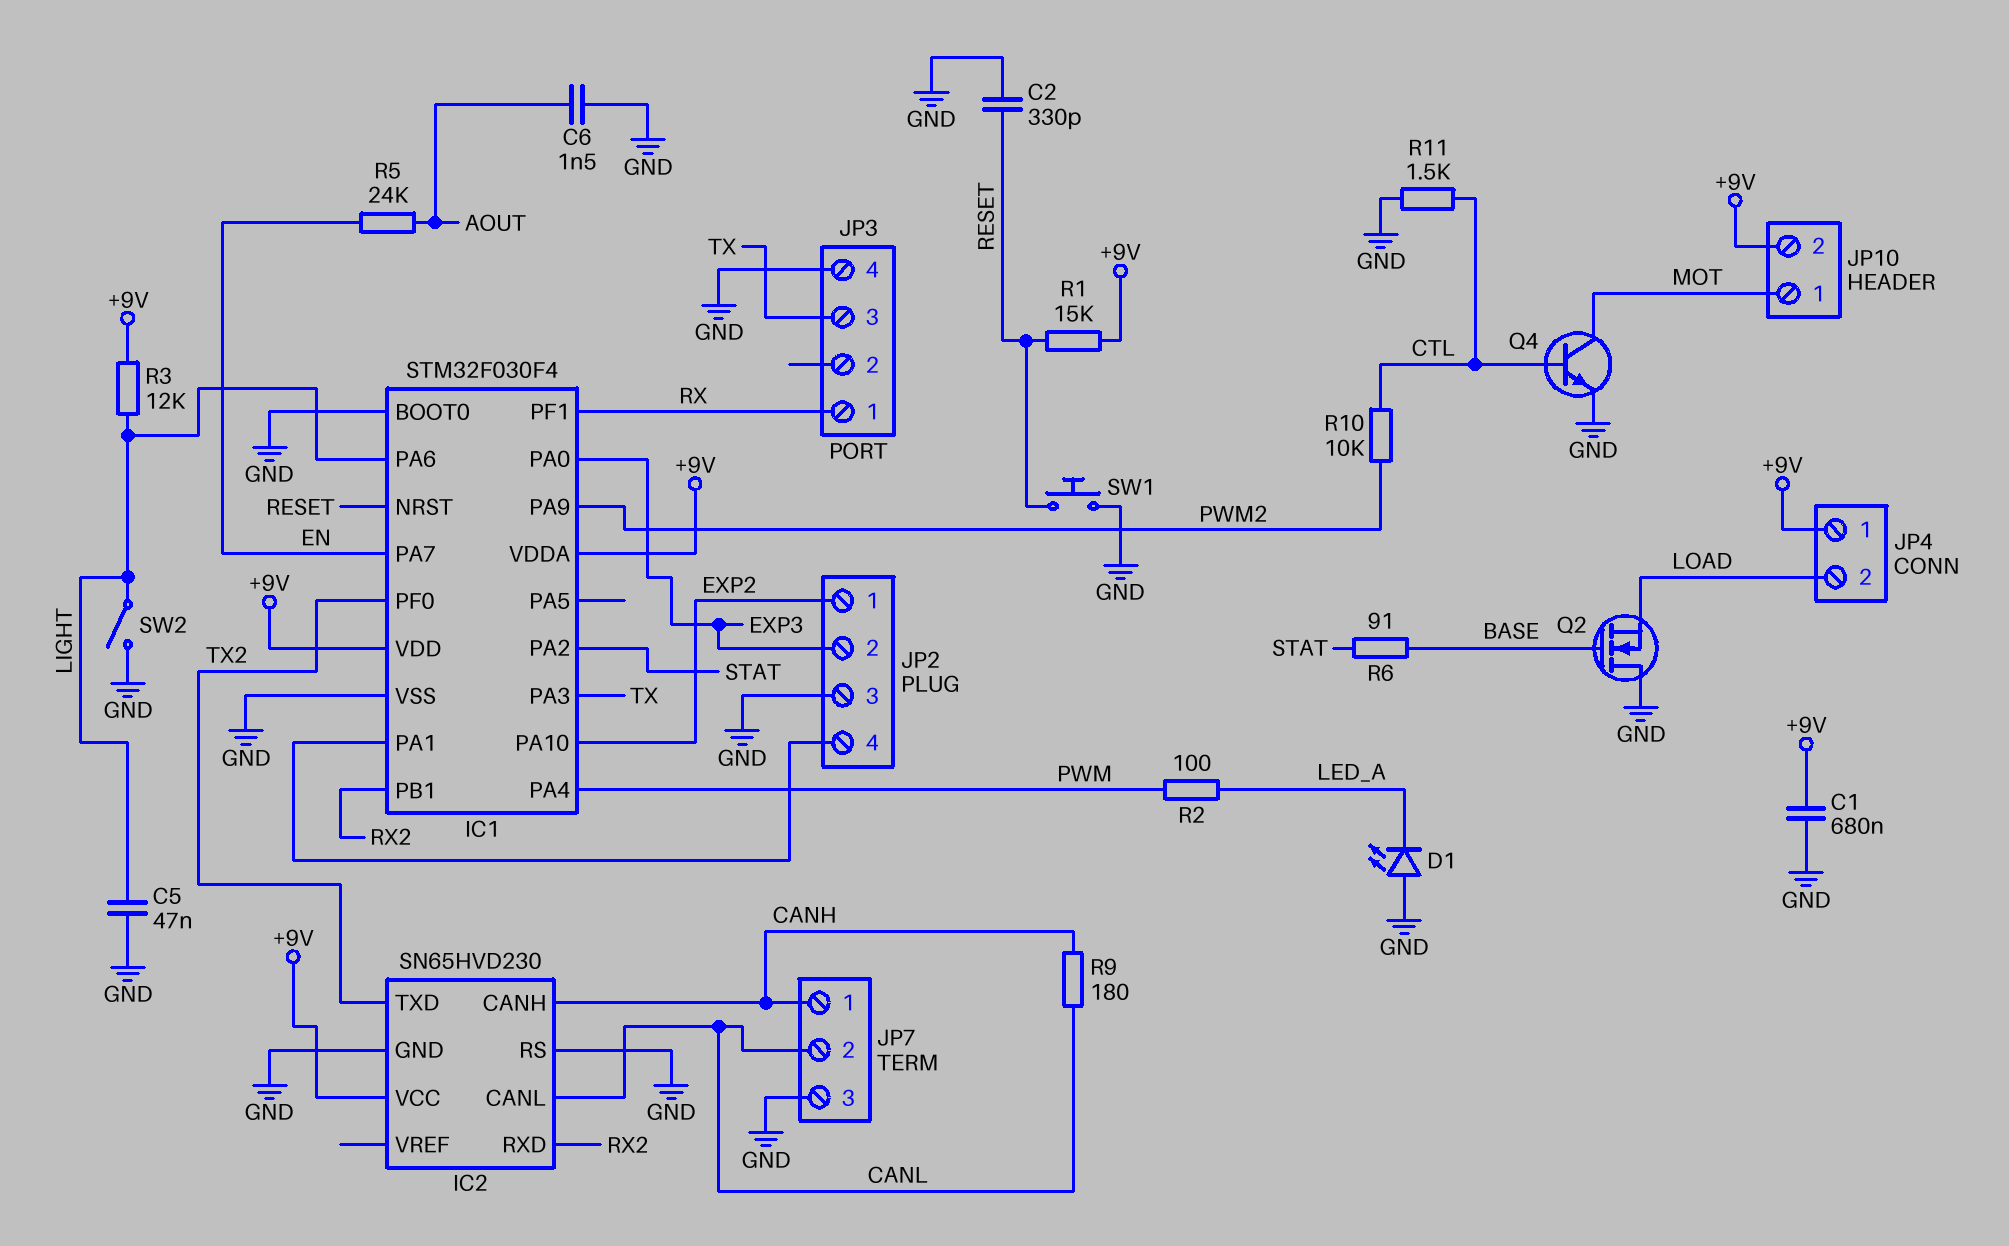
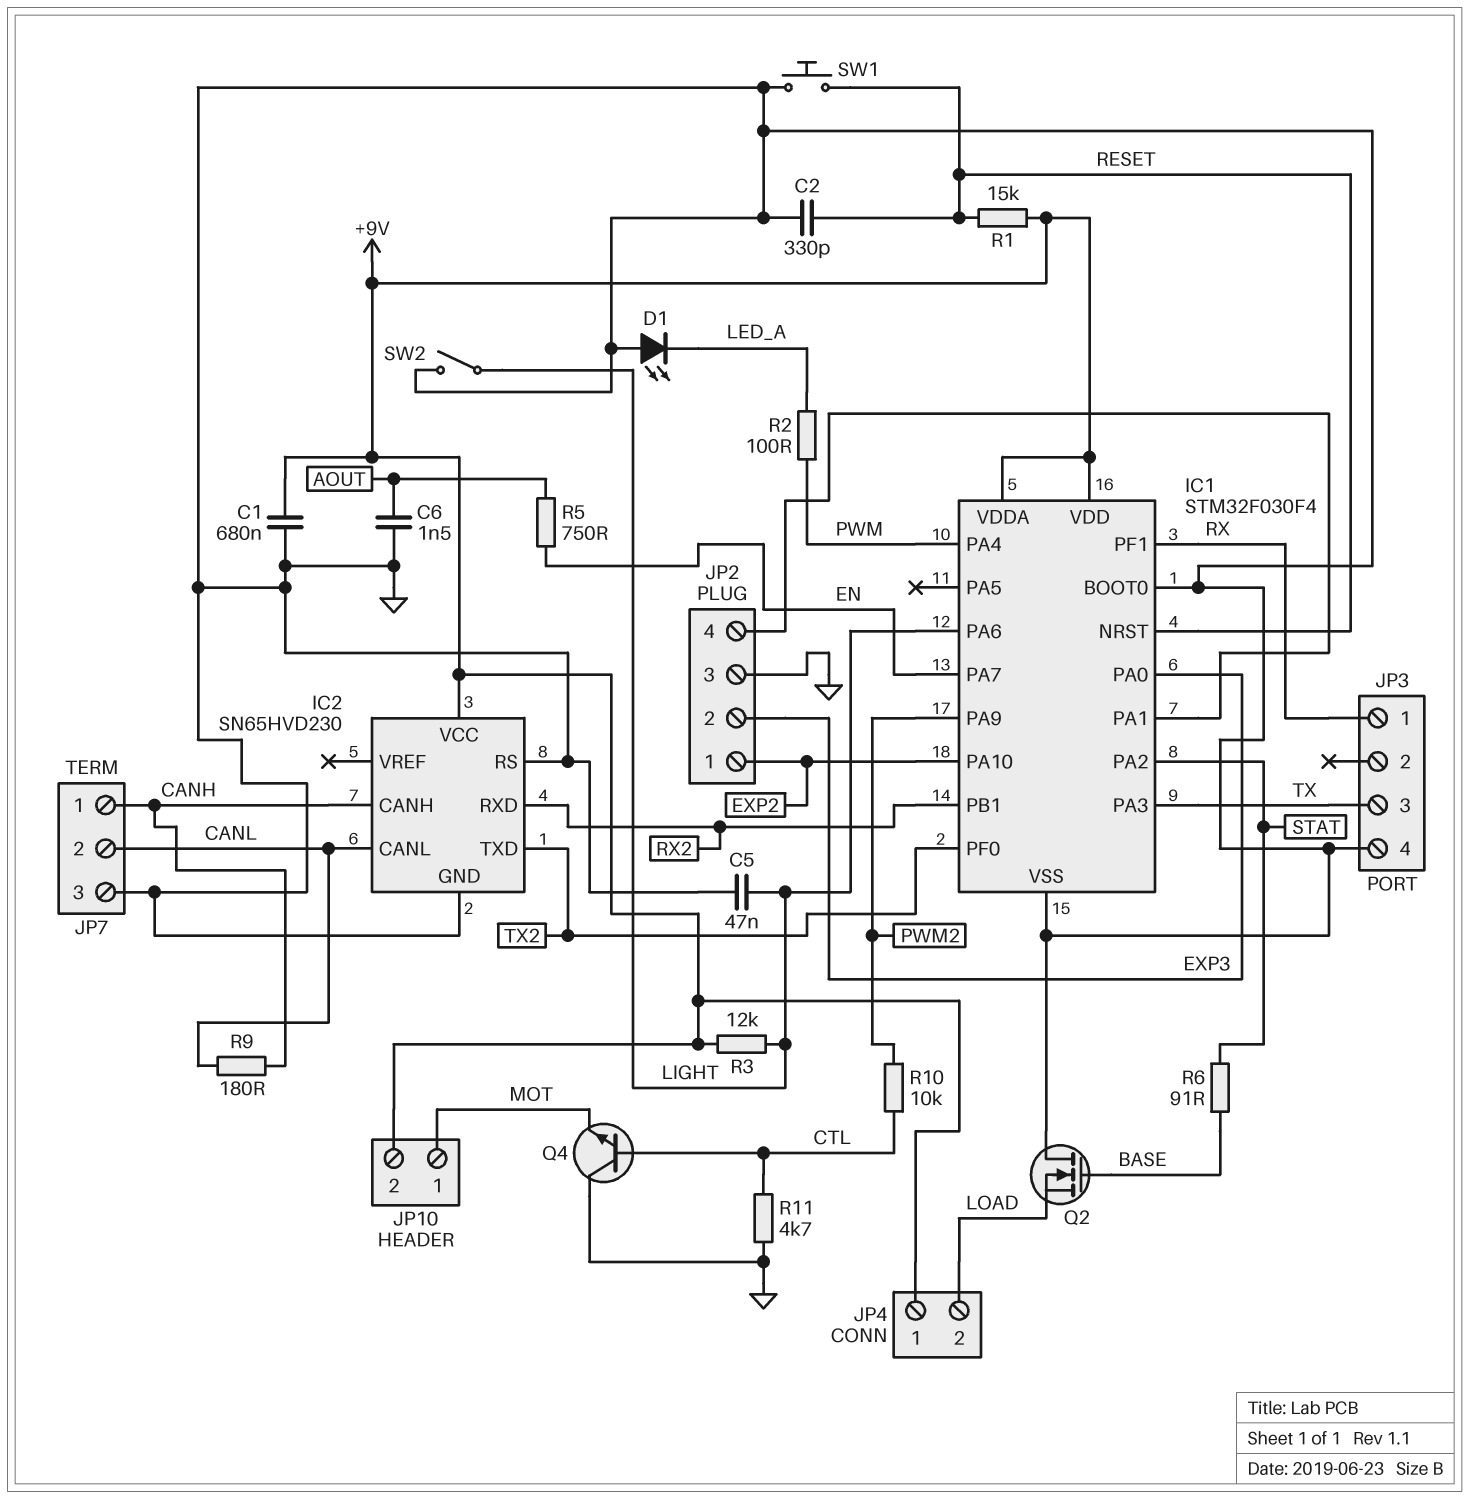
Q4: NPN (B CTL, C MOT, E GND) -> NPN (B CTL, C GND, E MOT)
R5: 24k (AOUT, EN) -> 750 (AOUT, EN)
R11: 1.5k (CTL, GND) -> 4.7k (CTL, GND)

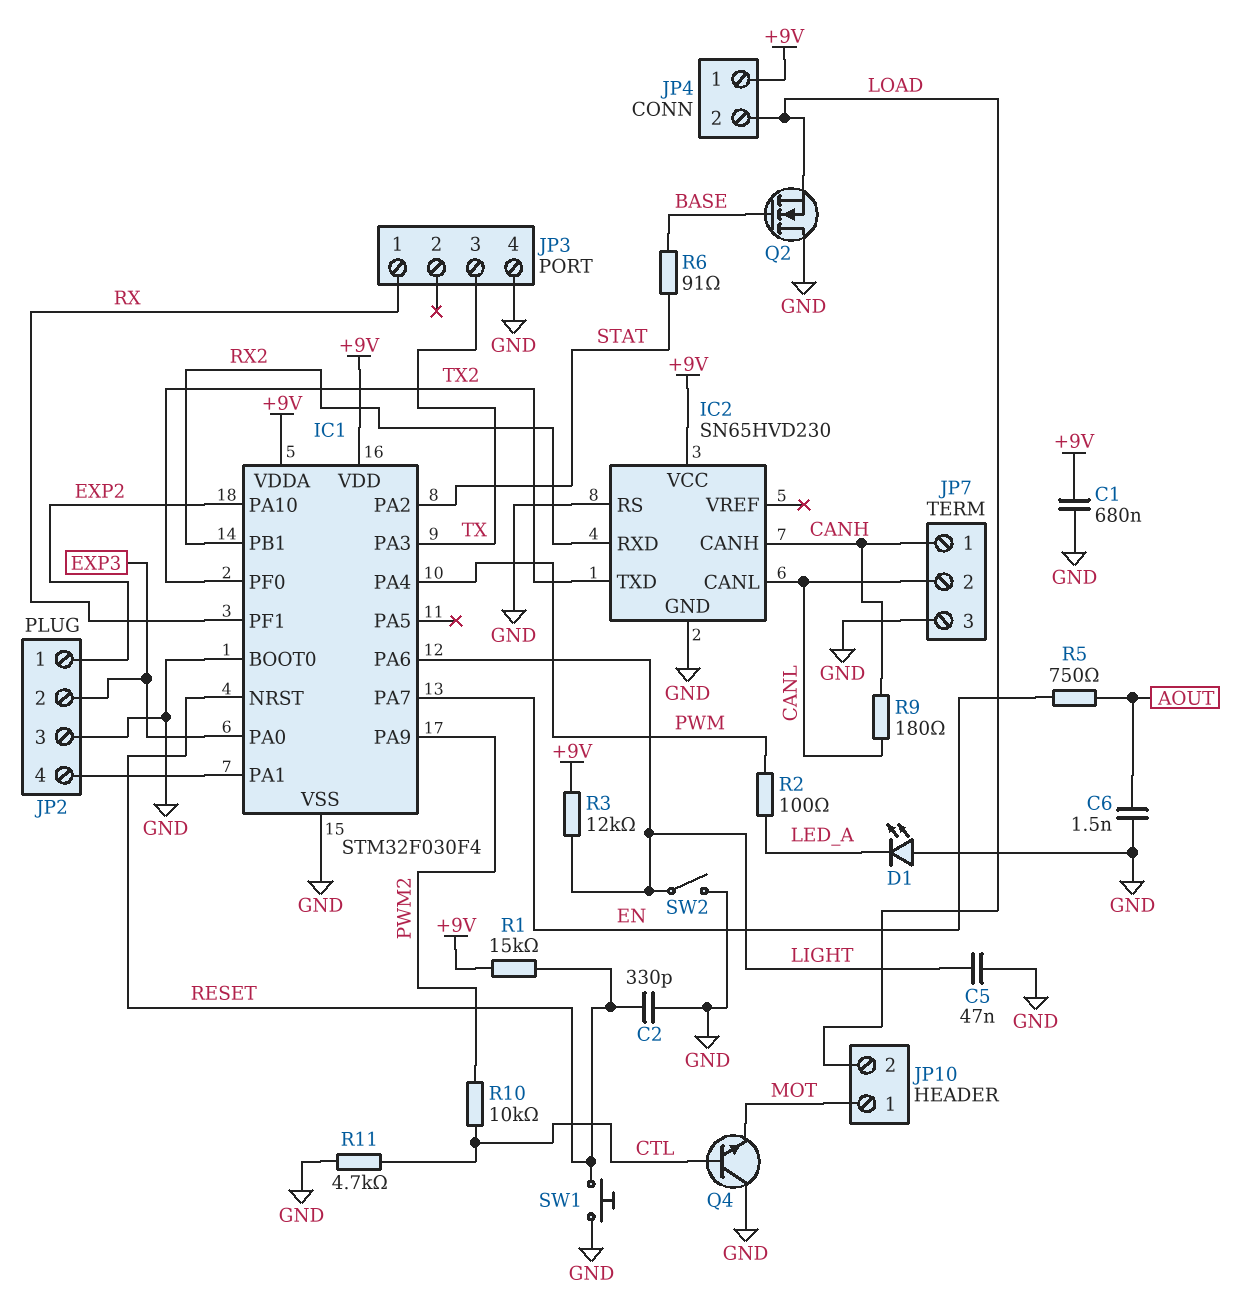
JP10 pin 2: +9V -> LOAD

